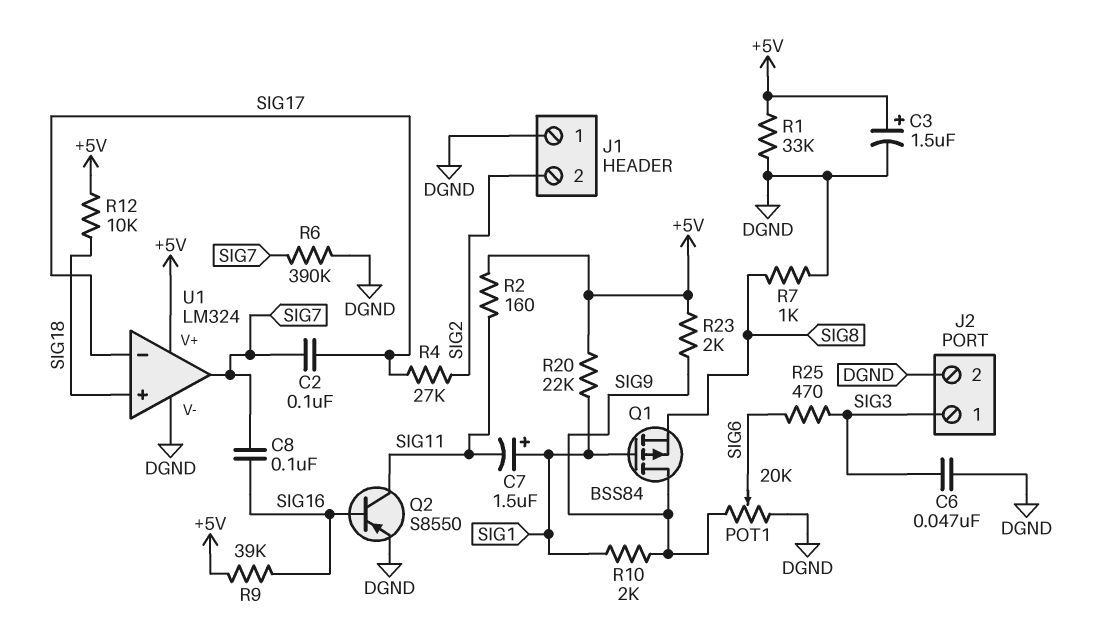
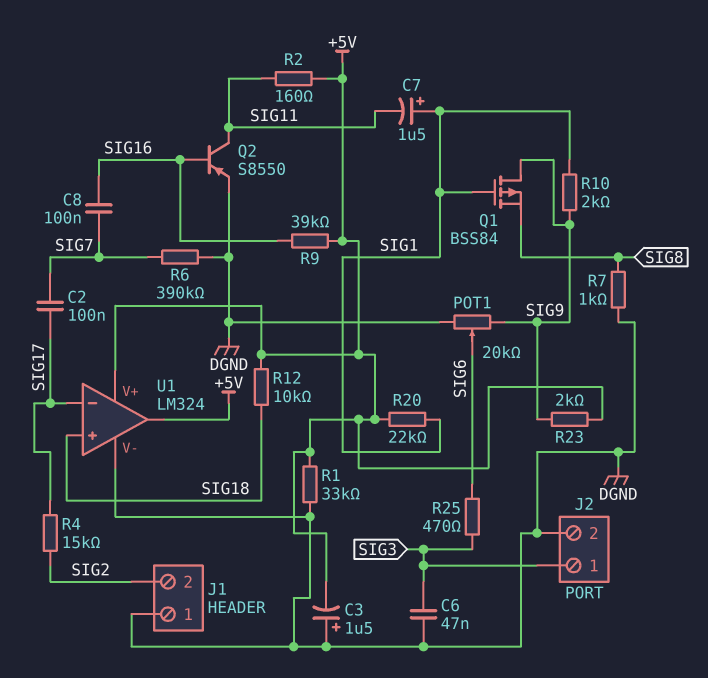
C3: 1.5uF (plus +5V, minus DGND) -> 1.5uF (plus DGND, minus +5V)
R4: 27k (SIG2, SIG17) -> 15k (SIG2, SIG17)
U1 pin out: SIG7 -> +5V

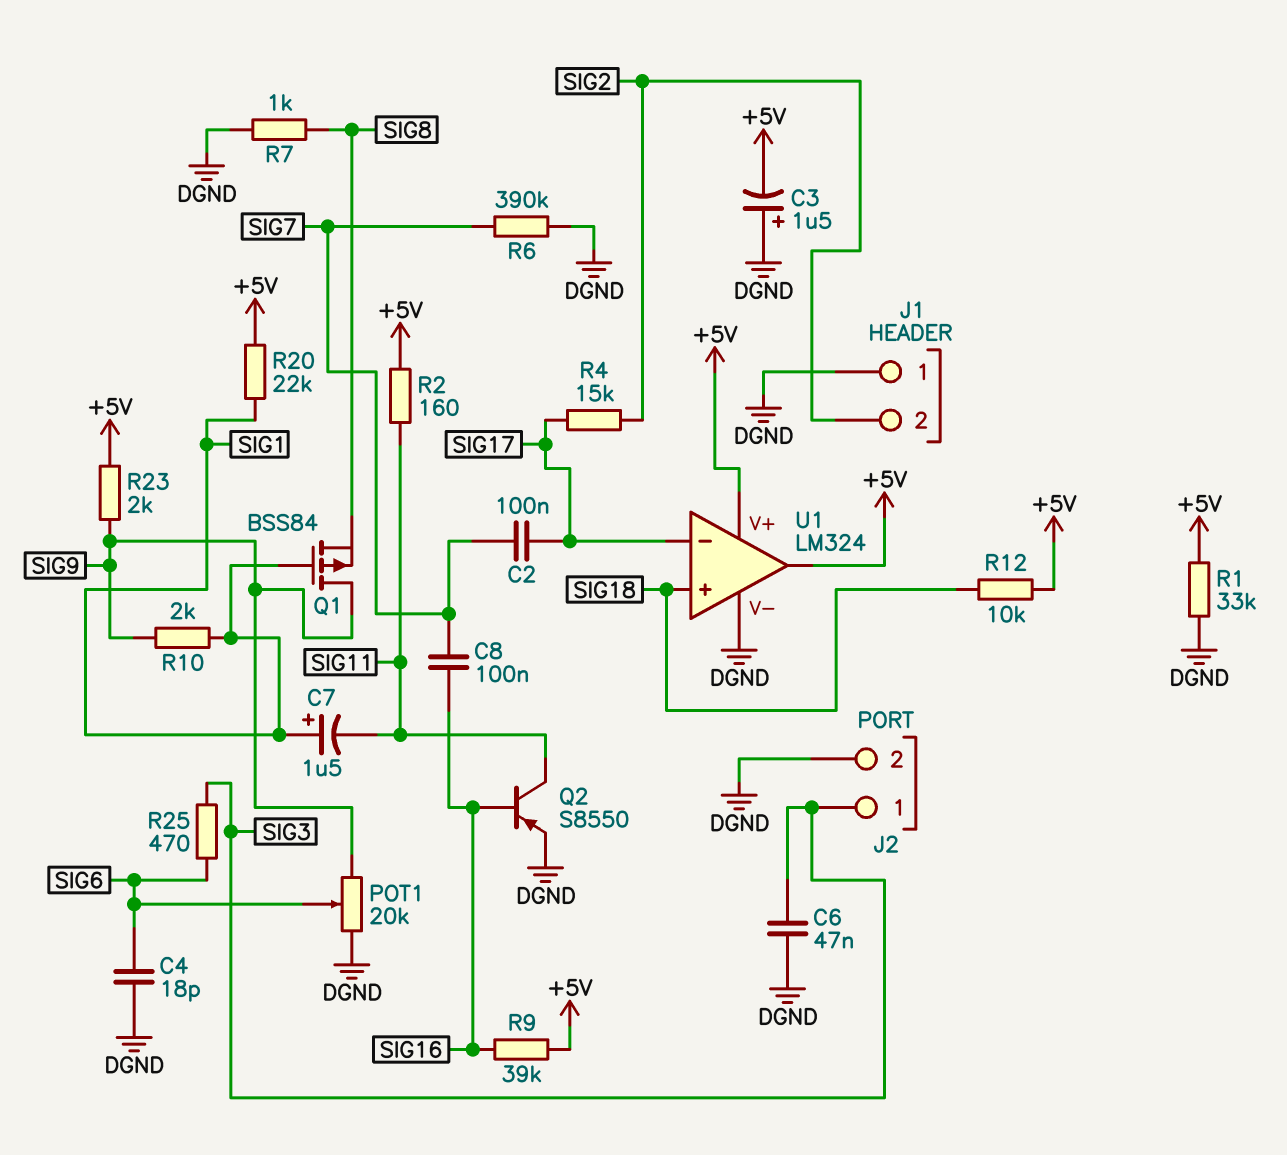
C4: none -> 18pF (DGND, SIG6)

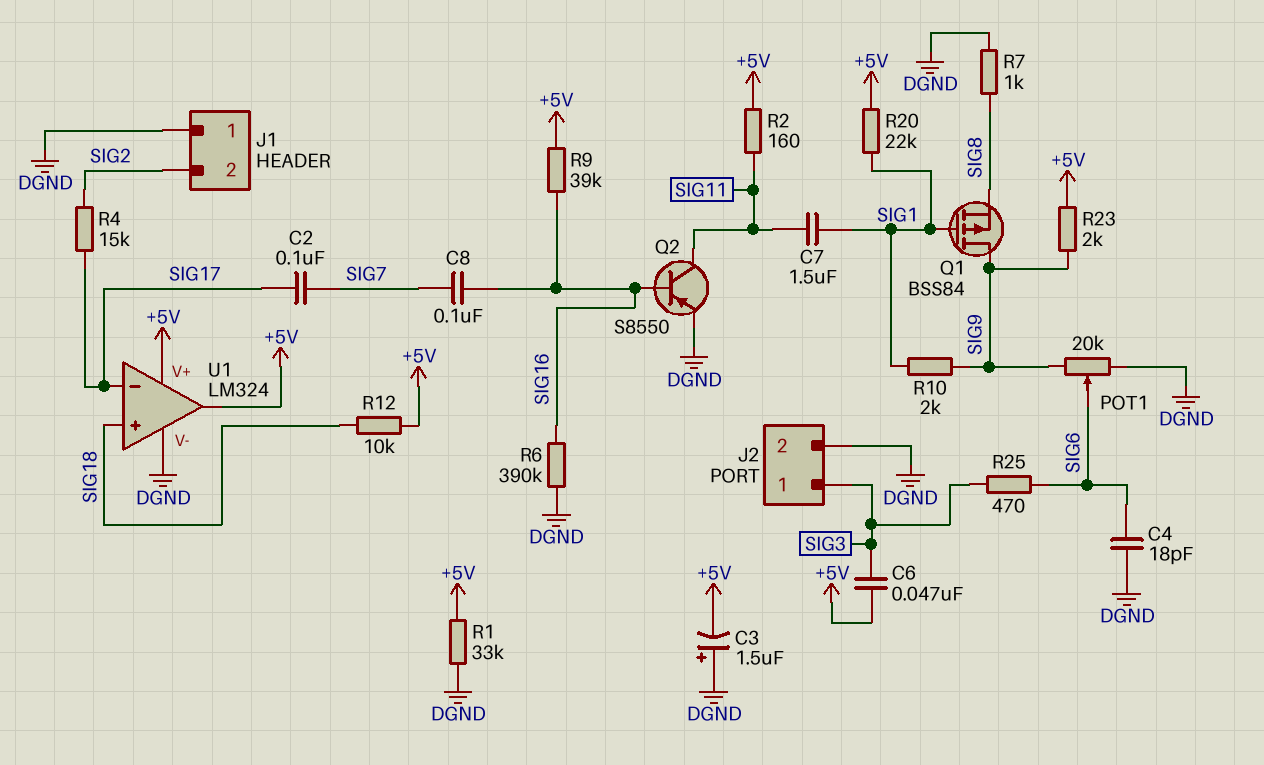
C6: 47nF (DGND, SIG3) -> 47nF (+5V, SIG3)
C7: 1.5uF (plus SIG1, minus SIG11) -> 1.5uF (SIG1, SIG11)
R6: 390k (DGND, SIG7) -> 390k (DGND, SIG16)

